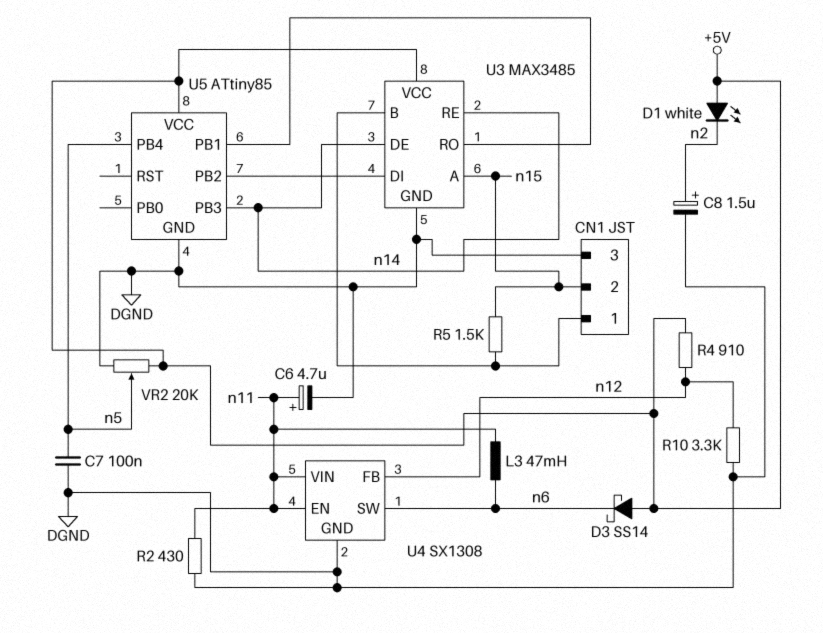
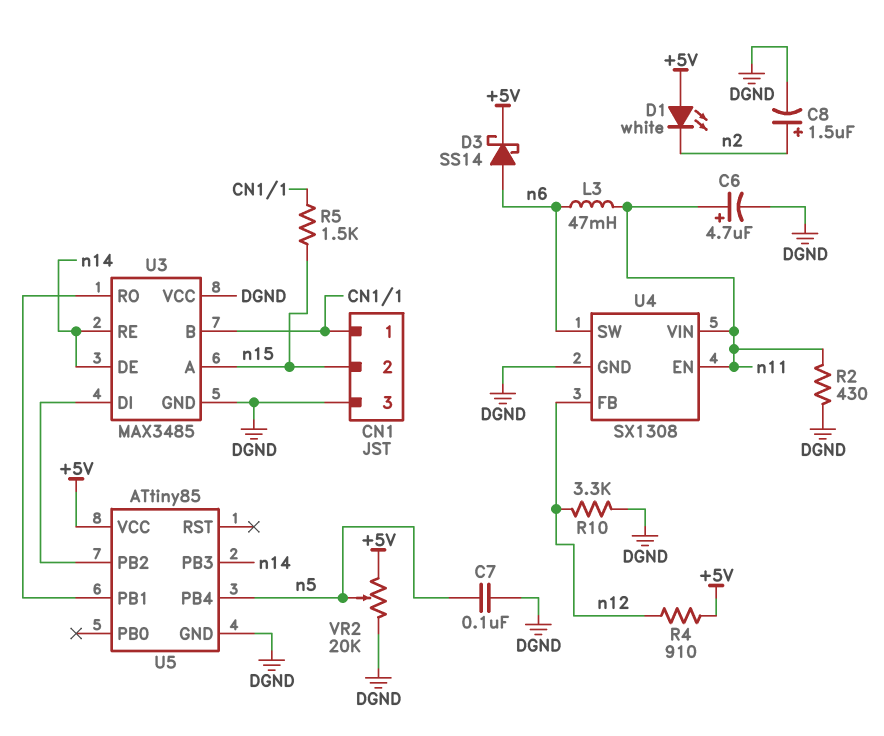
D3: schottky SS14 (A +5V, K n6) -> schottky SS14 (A n6, K +5V)
U3 pin VCC: +5V -> DGND

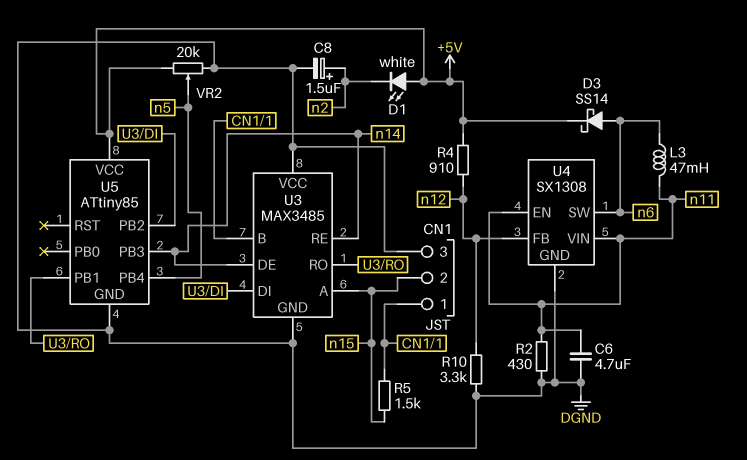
C6: 4.7uF (plus n11, minus DGND) -> 4.7uF (DGND, n11)
C7: 100nF (DGND, n5) -> none

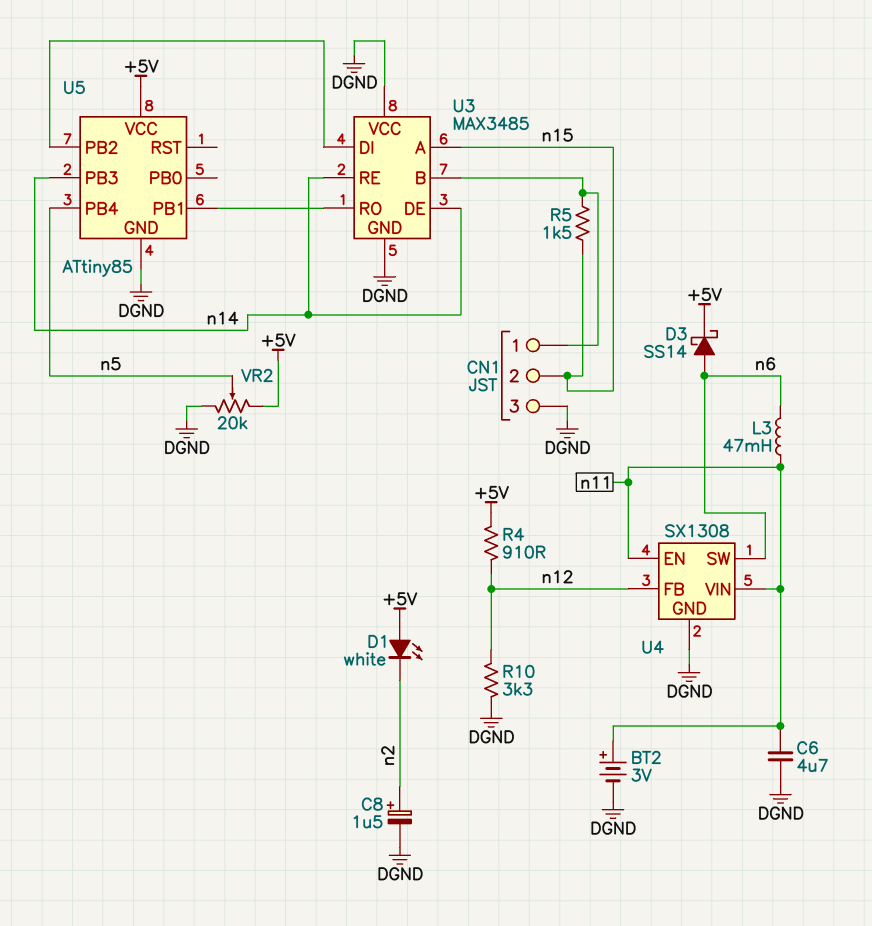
BT2: none -> 3V (plus n11, minus DGND)
R2: 430 (DGND, n11) -> none

